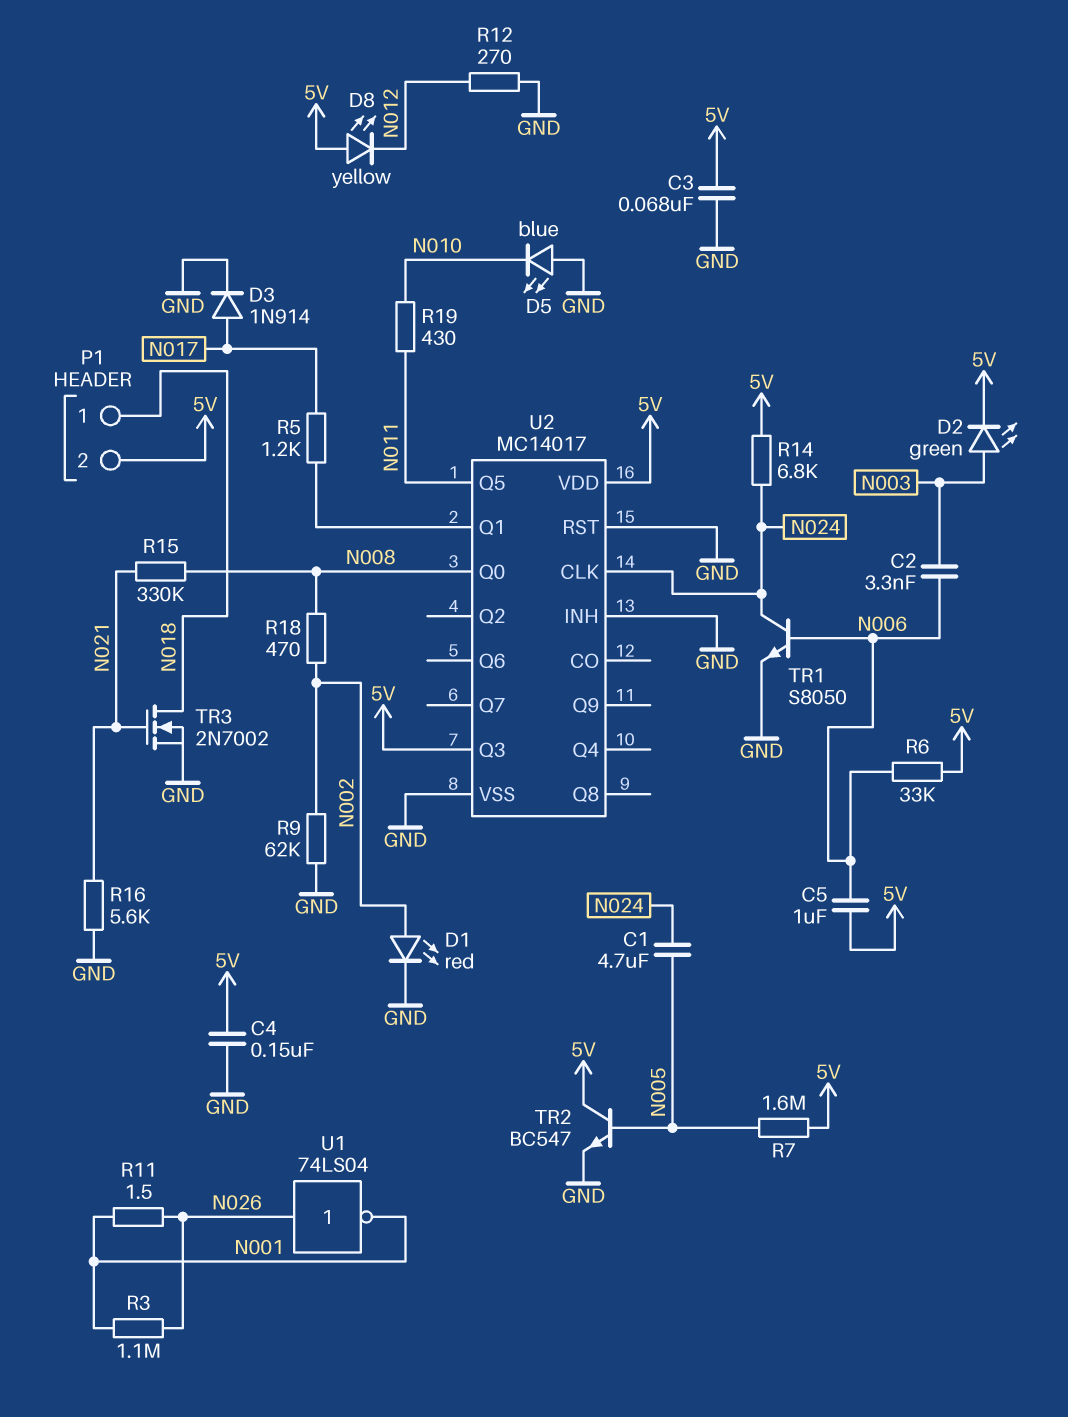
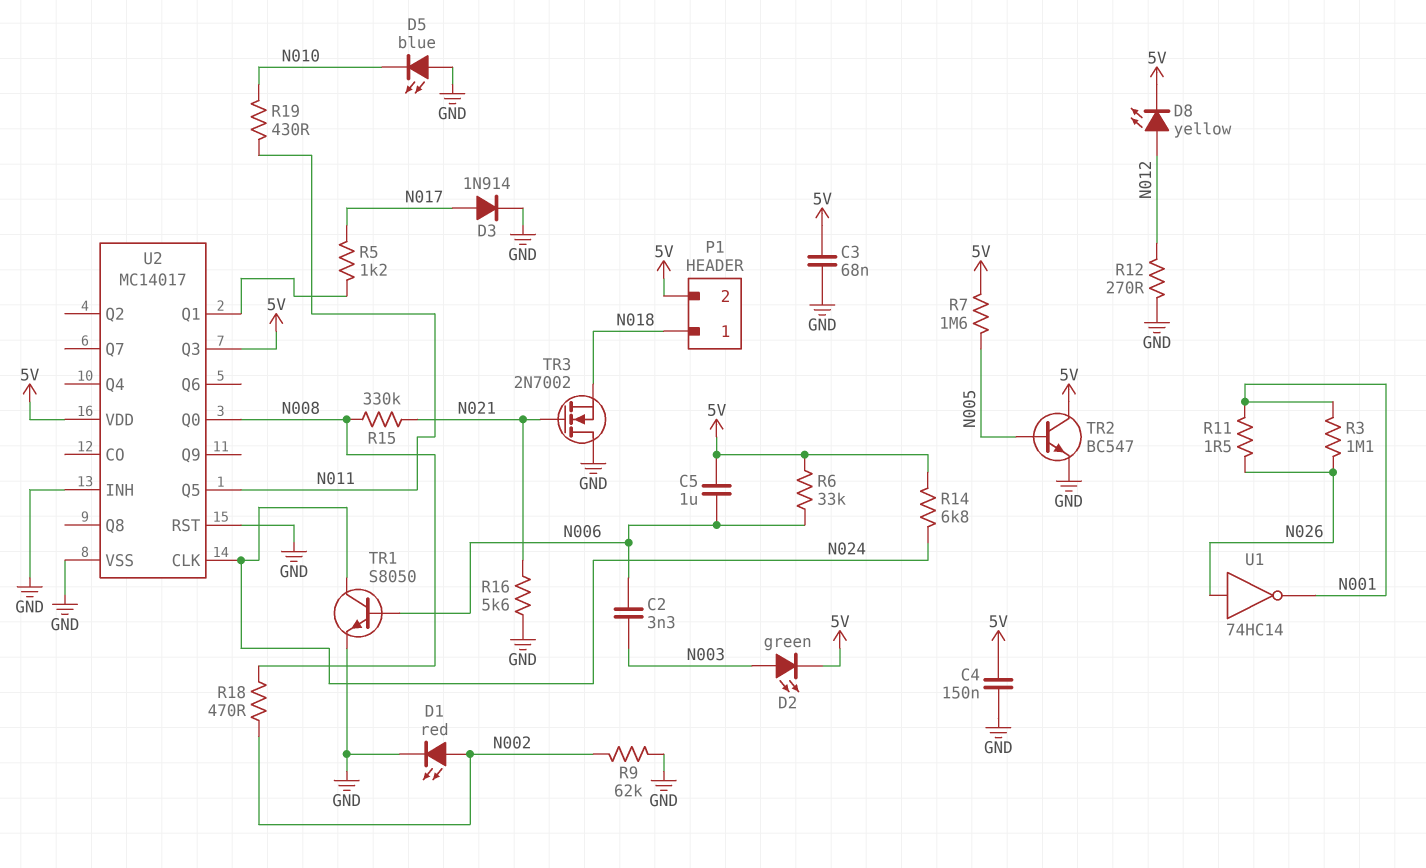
C1: 4.7uF (N005, N024) -> none
D8: LED yellow (A 5V, K N012) -> LED yellow (A N012, K 5V)
TR3: NMOS 2N7002 (G N021, D N018, S GND) -> NMOS 2N7002 (G N021, D GND, S N018)
U1: NOT 74LS04 (in N026, out N001) -> NOT 74HC14 (in N026, out N001)

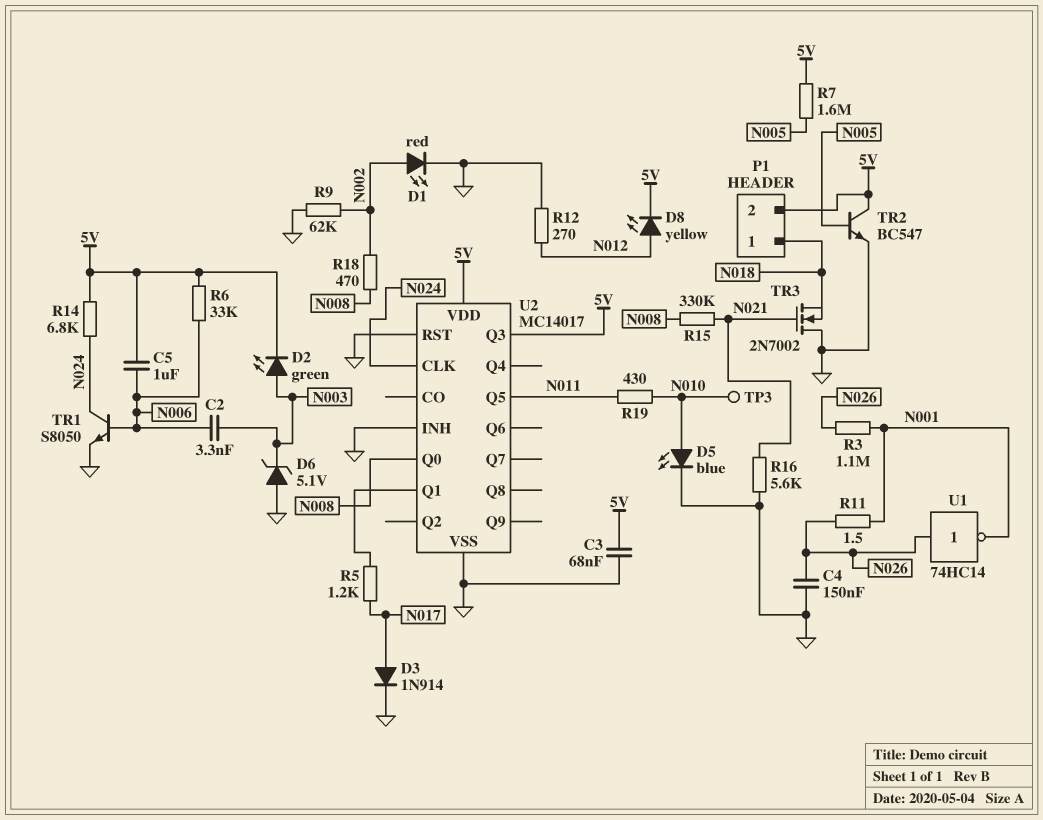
C4: 150nF (5V, GND) -> 150nF (GND, N026)
D5: LED blue (A GND, K N010) -> LED blue (A N010, K GND)
D6: none -> zener 5.1V (A GND, K N003)
TP3: none -> test point (N010)

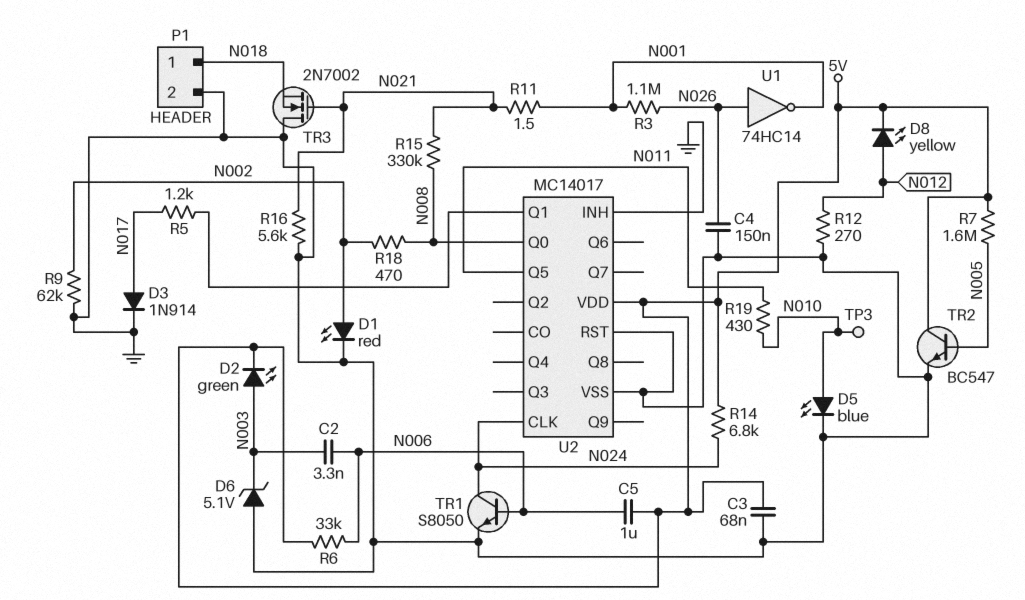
P1 pin 2: 5V -> GND
R11: 1.5 (N001, N026) -> 1.5 (N001, N021)
U2 pin Q3: 5V -> none

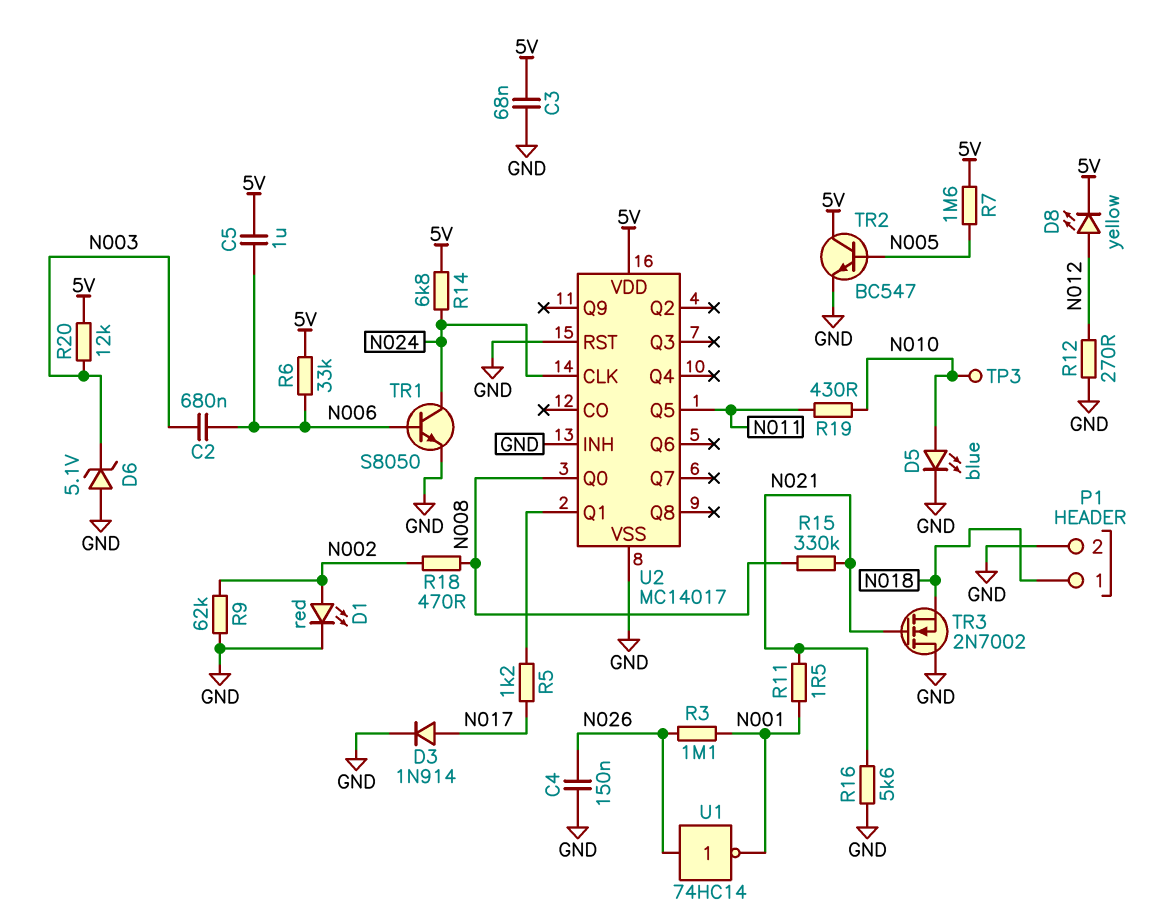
C2: 3.3nF (N003, N006) -> 680nF (N003, N006)
D2: LED green (A N003, K 5V) -> none
R20: none -> 12k (5V, N003)

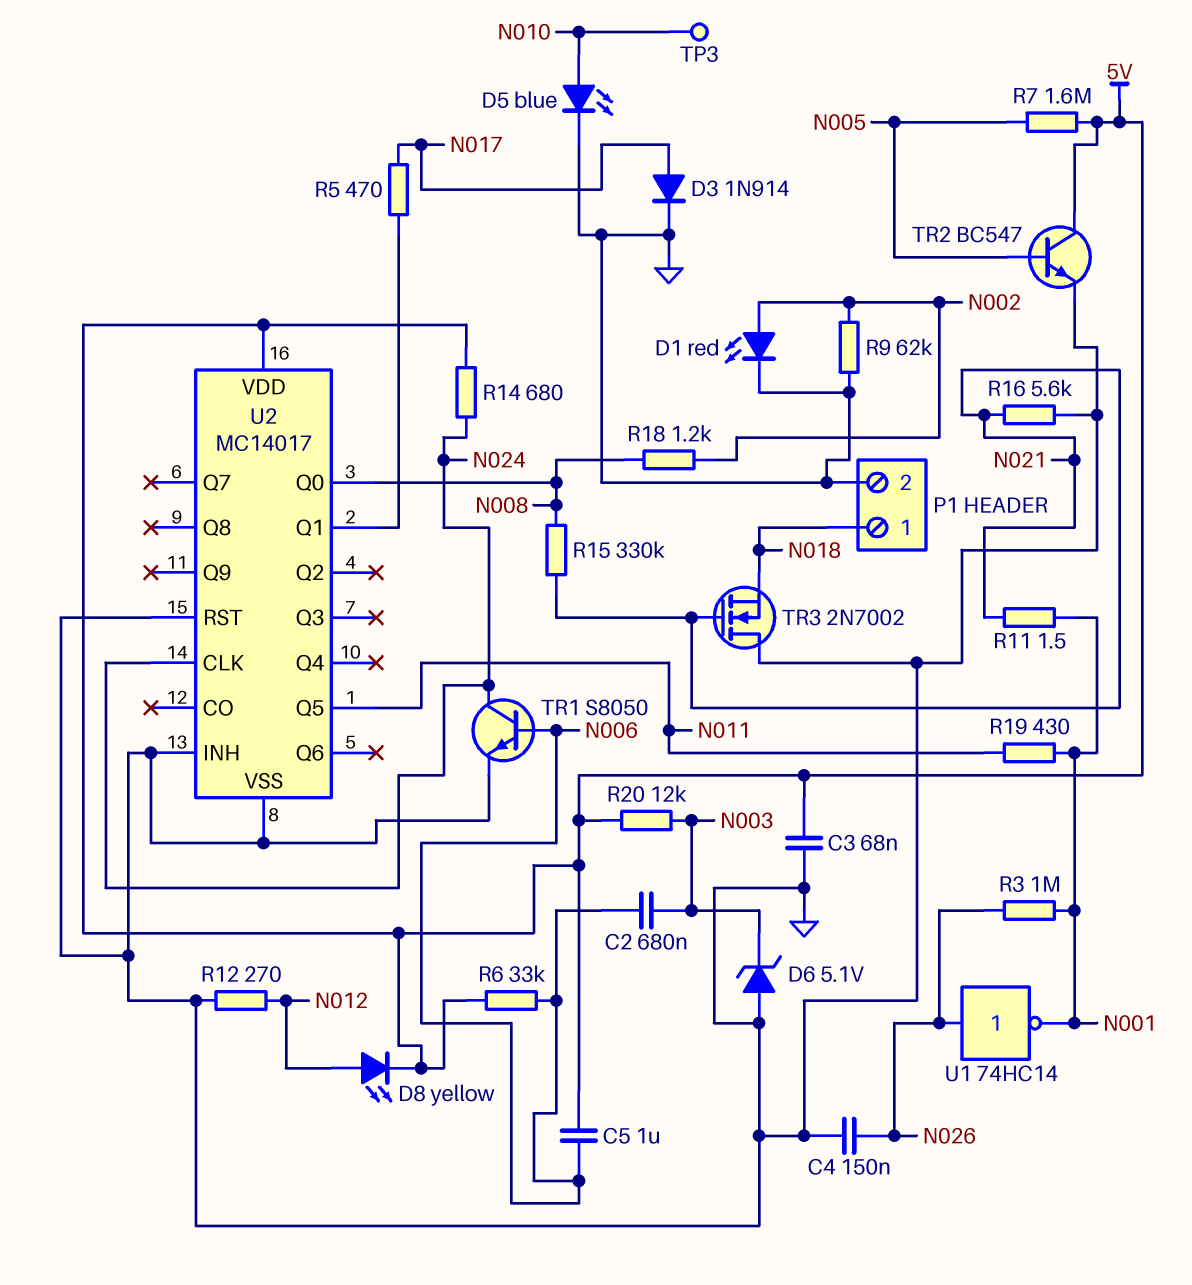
R3: 1.1M (N001, N026) -> 1M (N001, N026)
R5: 1.2k (N017, U2/Q1) -> 470 (N017, U2/Q1)
R14: 6.8k (5V, N024) -> 680 (5V, N024)
R18: 470 (N002, N008) -> 1.2k (N002, N008)
R19: 430 (N010, N011) -> 430 (N001, N011)

